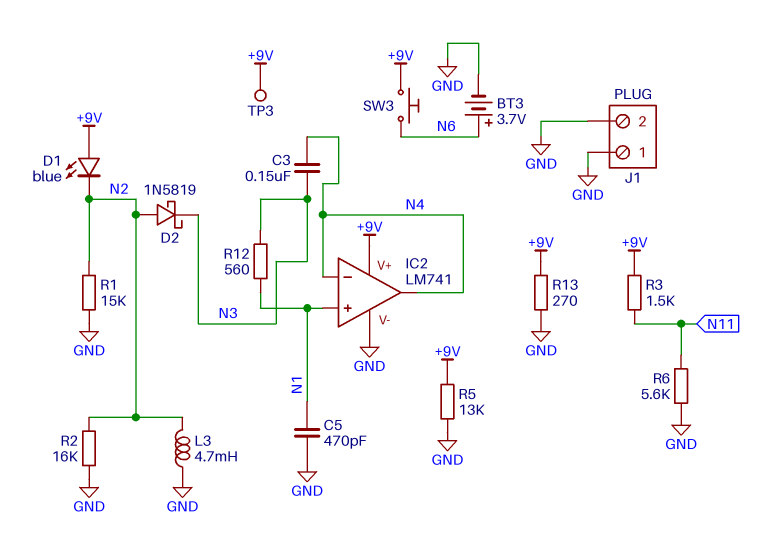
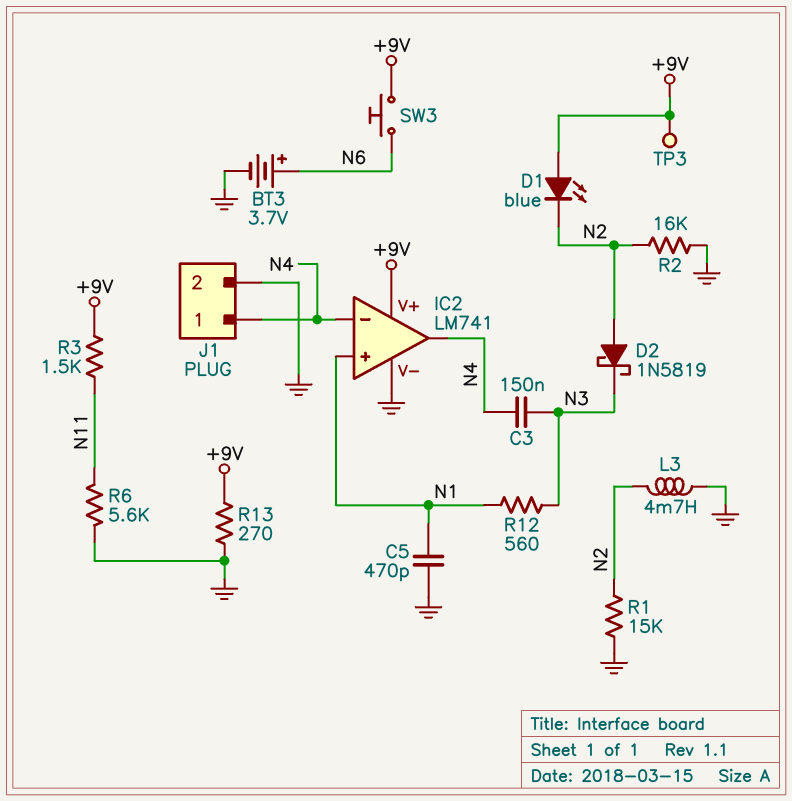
J1 pin 1: GND -> N4
R5: 13k (+9V, GND) -> none

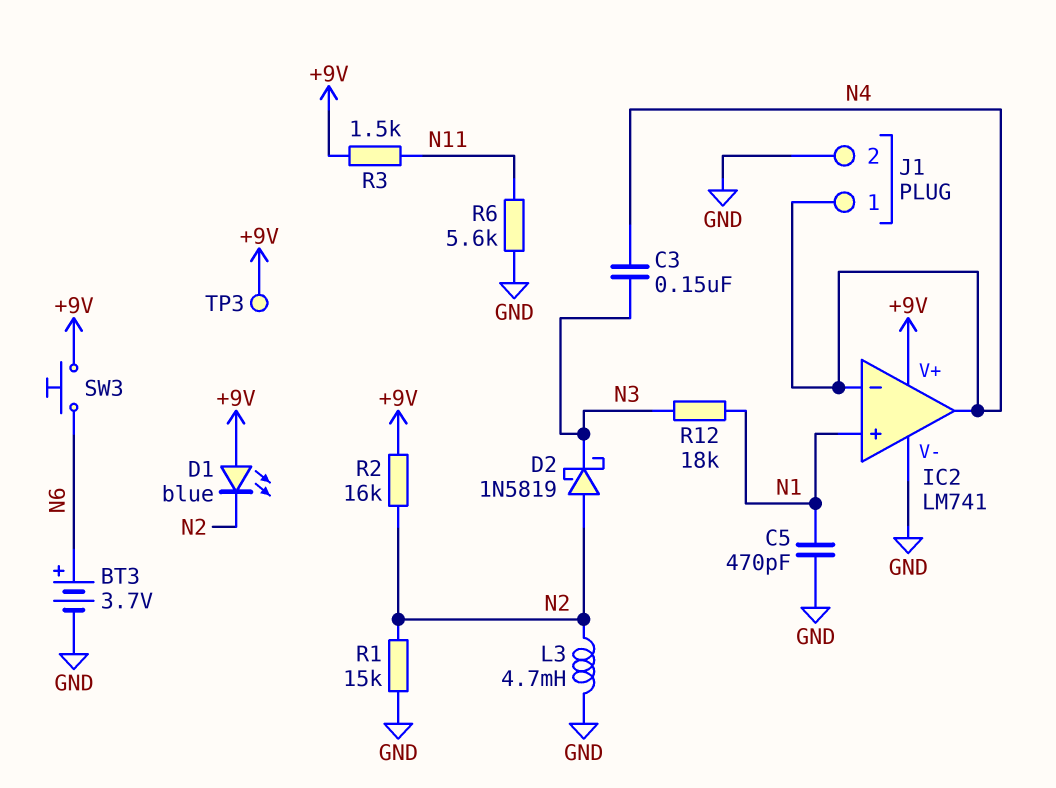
R2: 16k (GND, N2) -> 16k (+9V, N2)
R12: 560 (N1, N3) -> 18k (N1, N3)
R13: 270 (+9V, GND) -> none

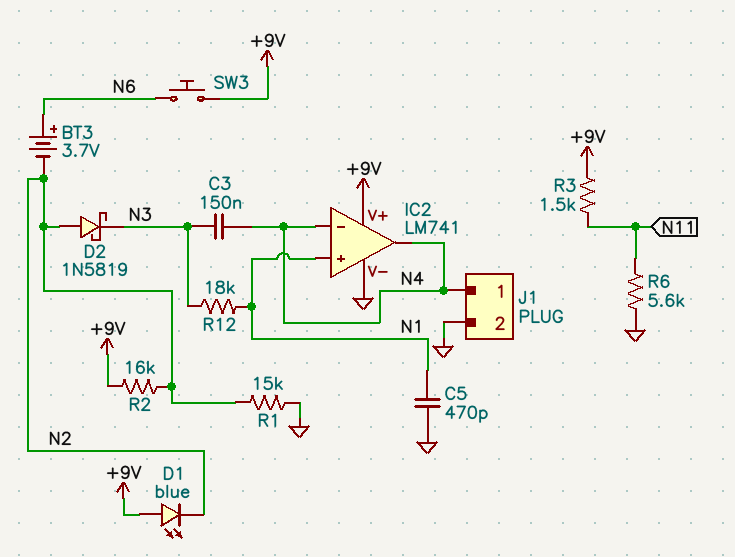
BT3: 3.7V (plus N6, minus GND) -> 3.7V (plus N6, minus N2)
L3: 4.7mH (GND, N2) -> none
TP3: test point (+9V) -> none

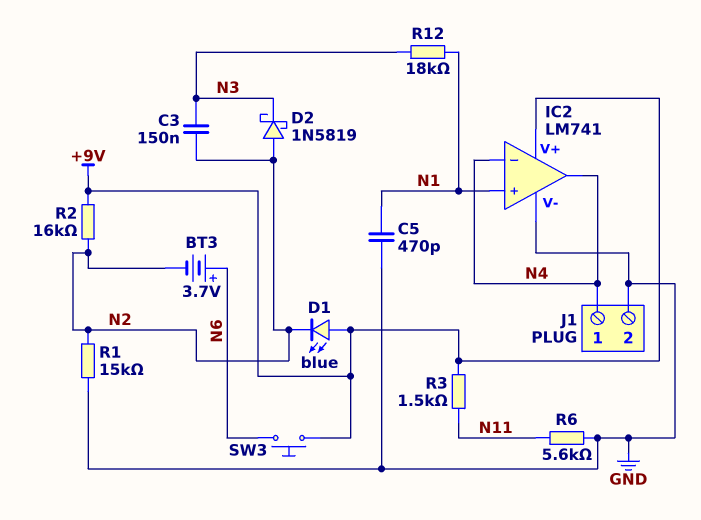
C3: 150nF (N3, N4) -> 150nF (N2, N3)

